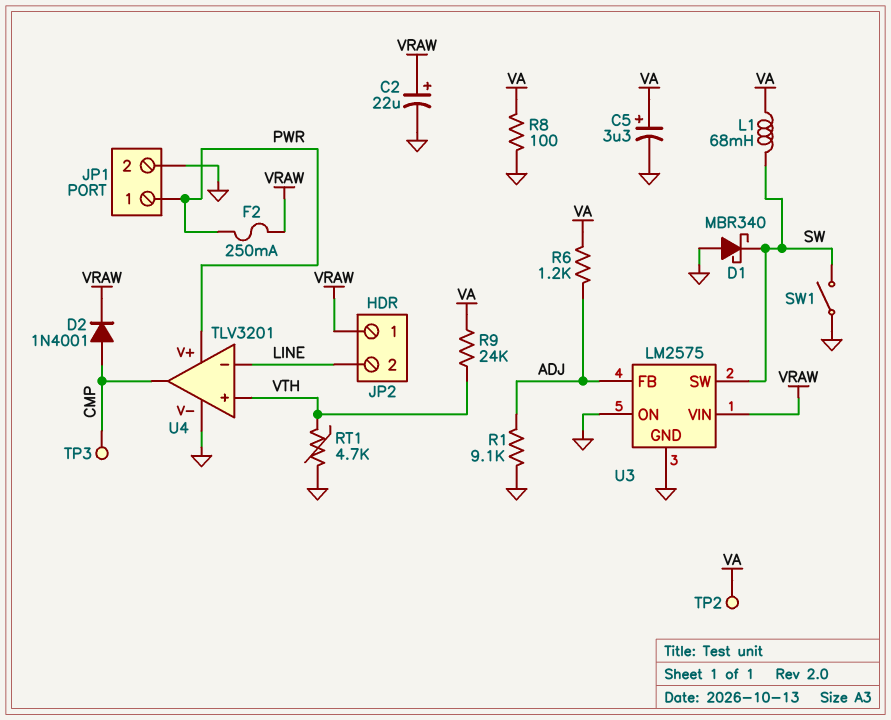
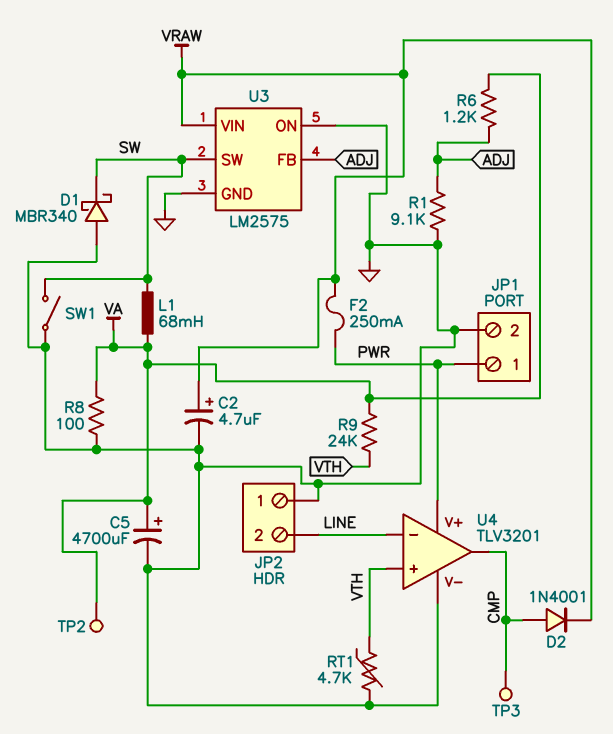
C2: 22uF (plus VRAW, minus GND) -> 4.7uF (plus VRAW, minus GND)
C5: 3.3uF (plus VA, minus GND) -> 4700uF (plus VA, minus GND)
JP2 pin 1: VRAW -> GND

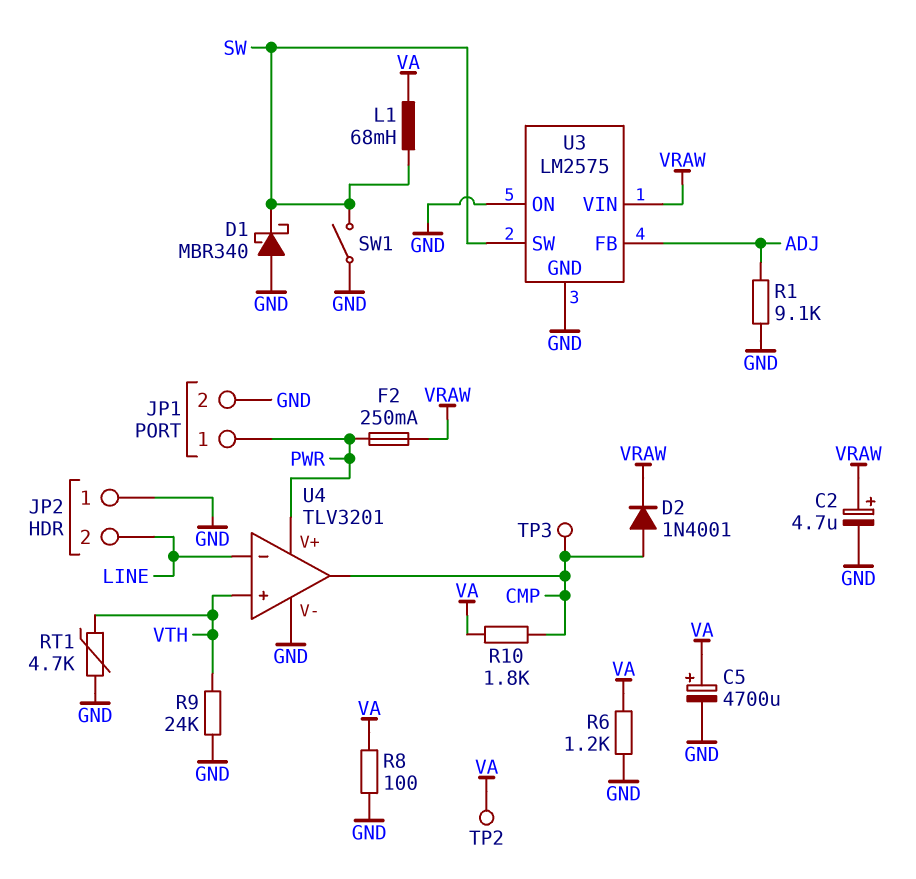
R6: 1.2k (ADJ, VA) -> 1.2k (GND, VA)
R9: 24k (VA, VTH) -> 24k (GND, VTH)
R10: none -> 1.8k (CMP, VA)

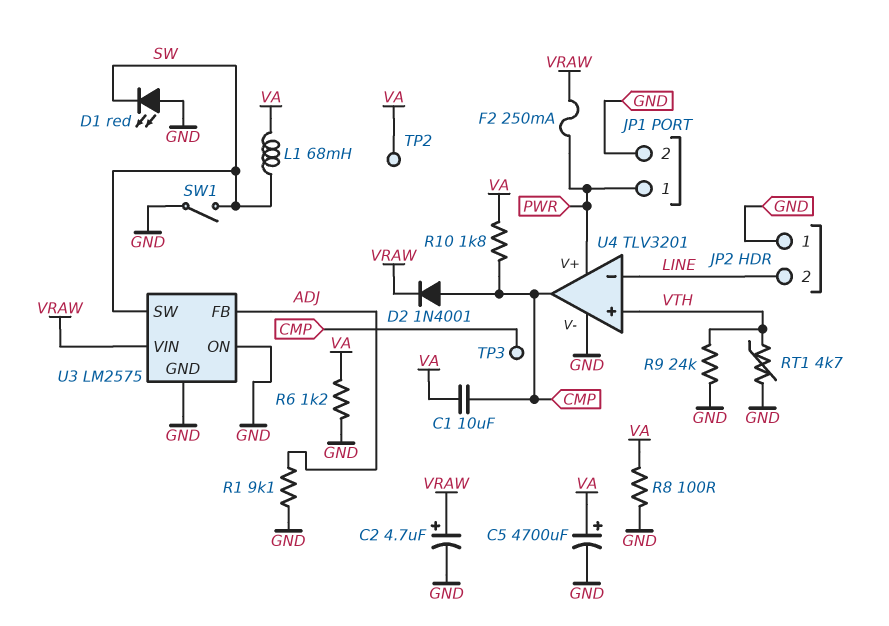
C1: none -> 10uF (CMP, VA)
D1: schottky MBR340 (A GND, K SW) -> LED red (A GND, K SW)

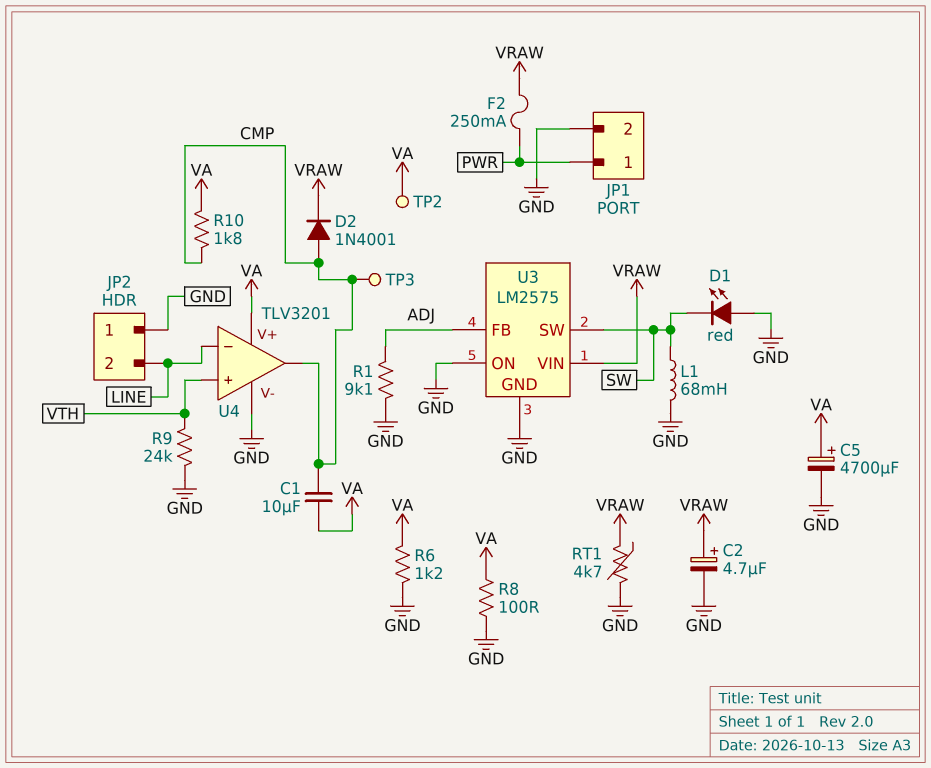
L1: 68mH (SW, VA) -> 68mH (GND, SW)
RT1: 4.7k (GND, VTH) -> 4.7k (GND, VRAW)
SW1: switch (GND, SW) -> none
U4 pin V+: PWR -> VA

